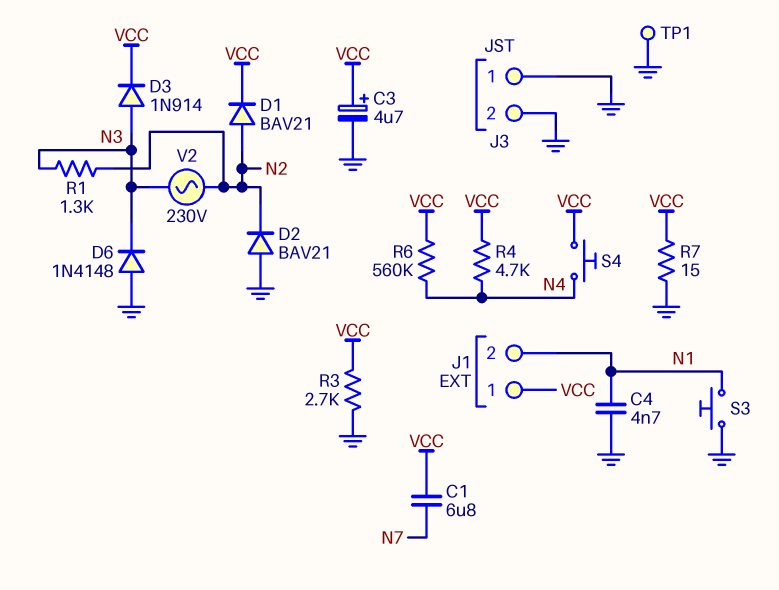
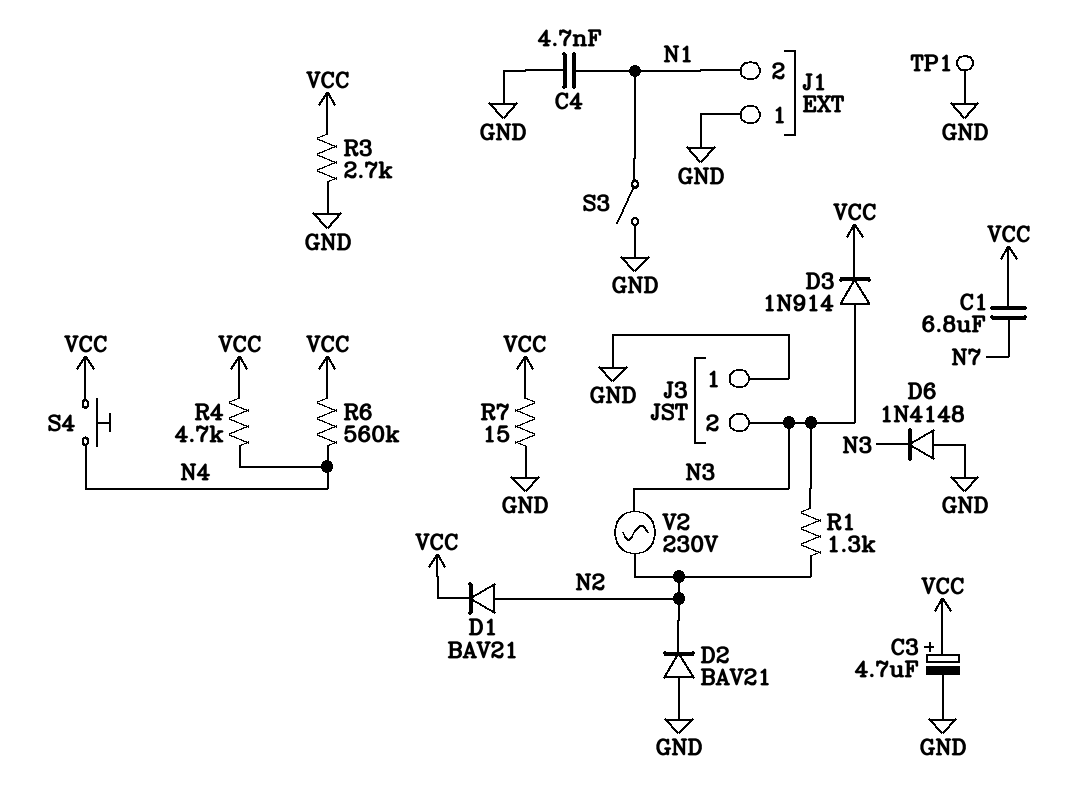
J1 pin 1: VCC -> GND
J3 pin 2: GND -> N3
S3: button (GND, N1) -> switch (GND, N1)

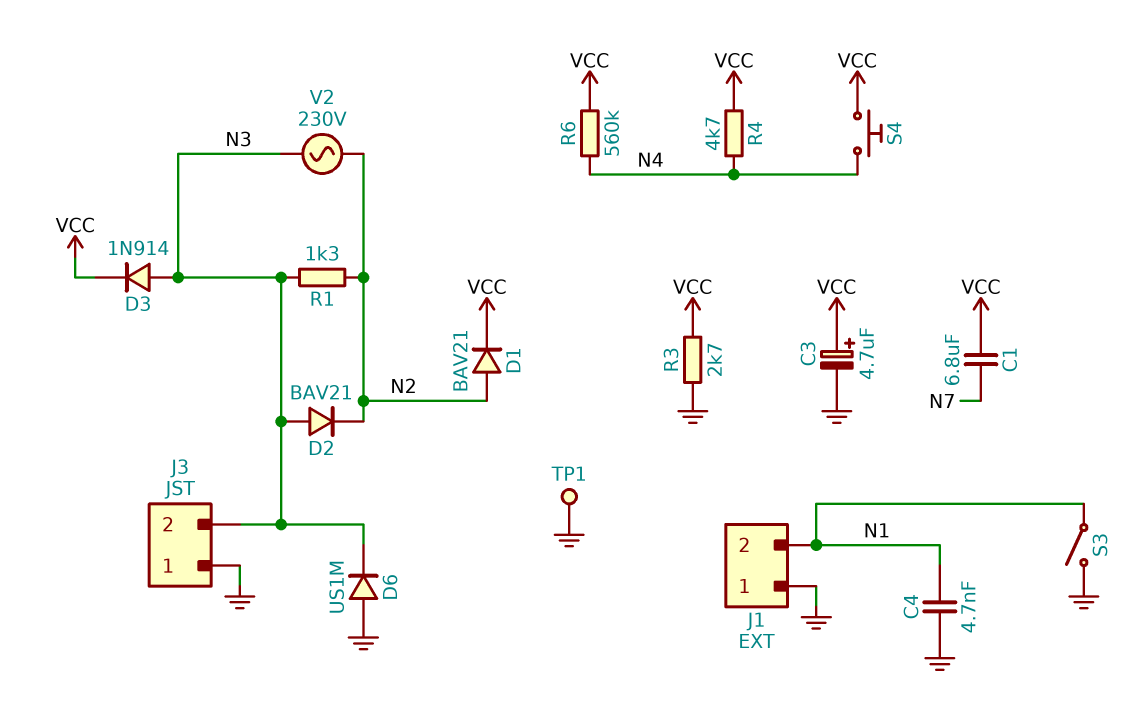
D2: diode BAV21 (A GND, K N2) -> diode BAV21 (A N3, K N2)
D6: diode 1N4148 (A GND, K N3) -> diode US1M (A GND, K N3)
R7: 15 (GND, VCC) -> none

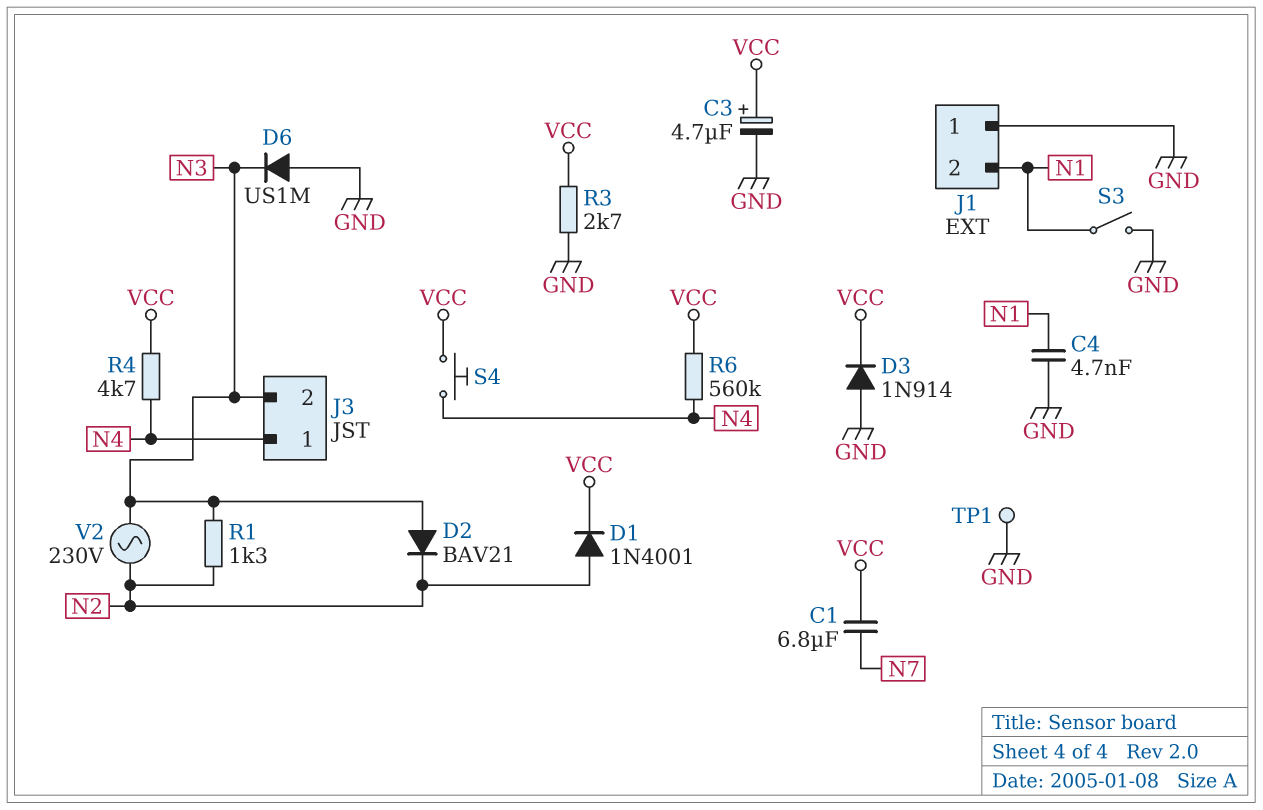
D1: diode BAV21 (A N2, K VCC) -> diode 1N4001 (A N2, K VCC)
D3: diode 1N914 (A N3, K VCC) -> diode 1N914 (A GND, K VCC)
J3 pin 1: GND -> N4

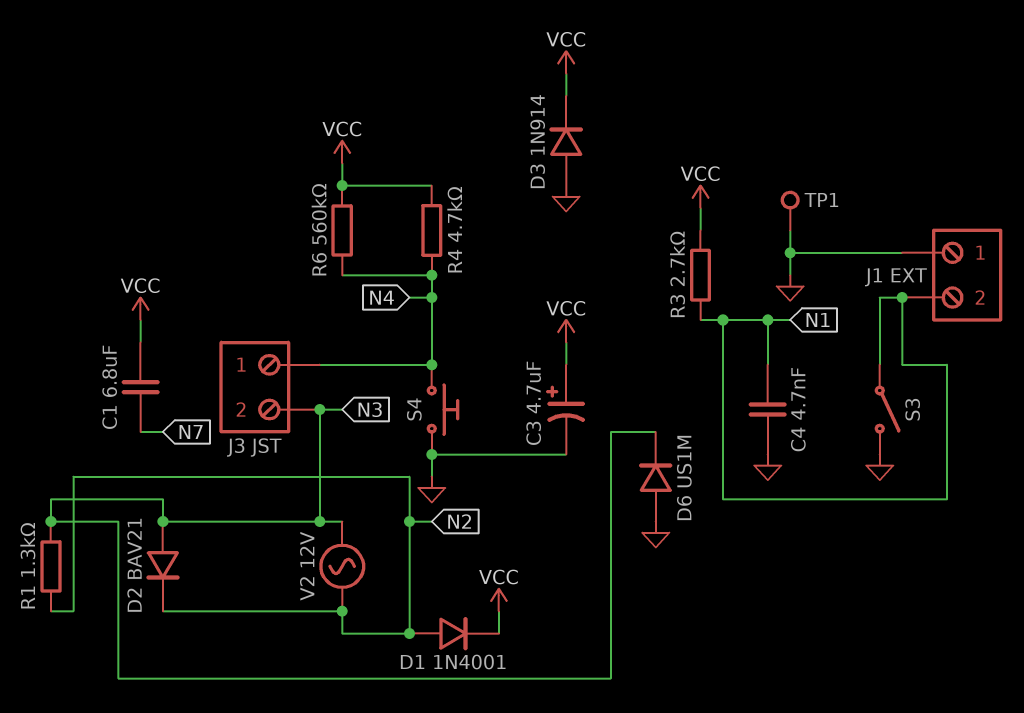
R3: 2.7k (GND, VCC) -> 2.7k (N1, VCC)
S4: button (N4, VCC) -> button (GND, N4)
V2: AC 230V (N2, N3) -> AC 12V (N2, N3)

